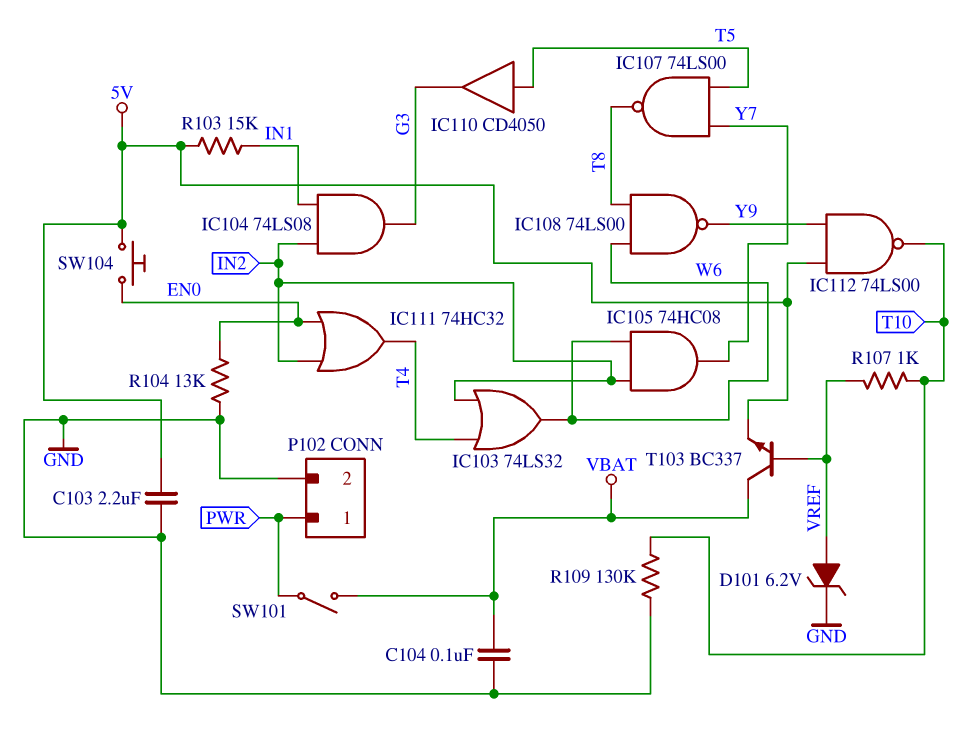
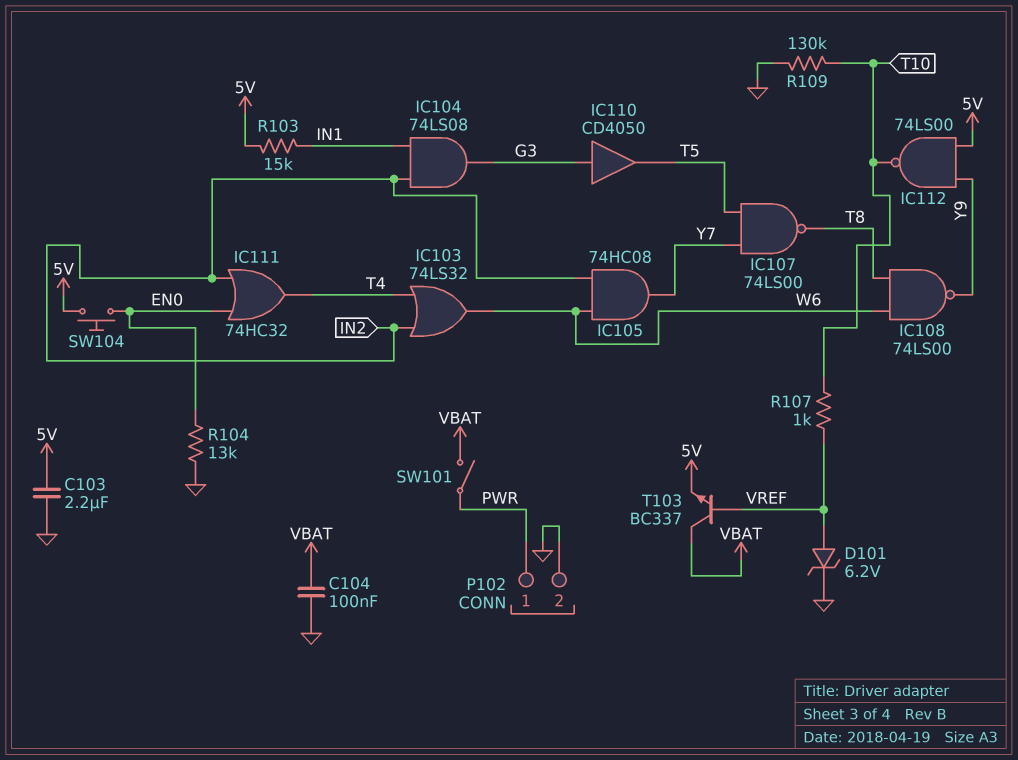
IC110: buffer CD4050 (in T5, out G3) -> buffer CD4050 (in G3, out T5)

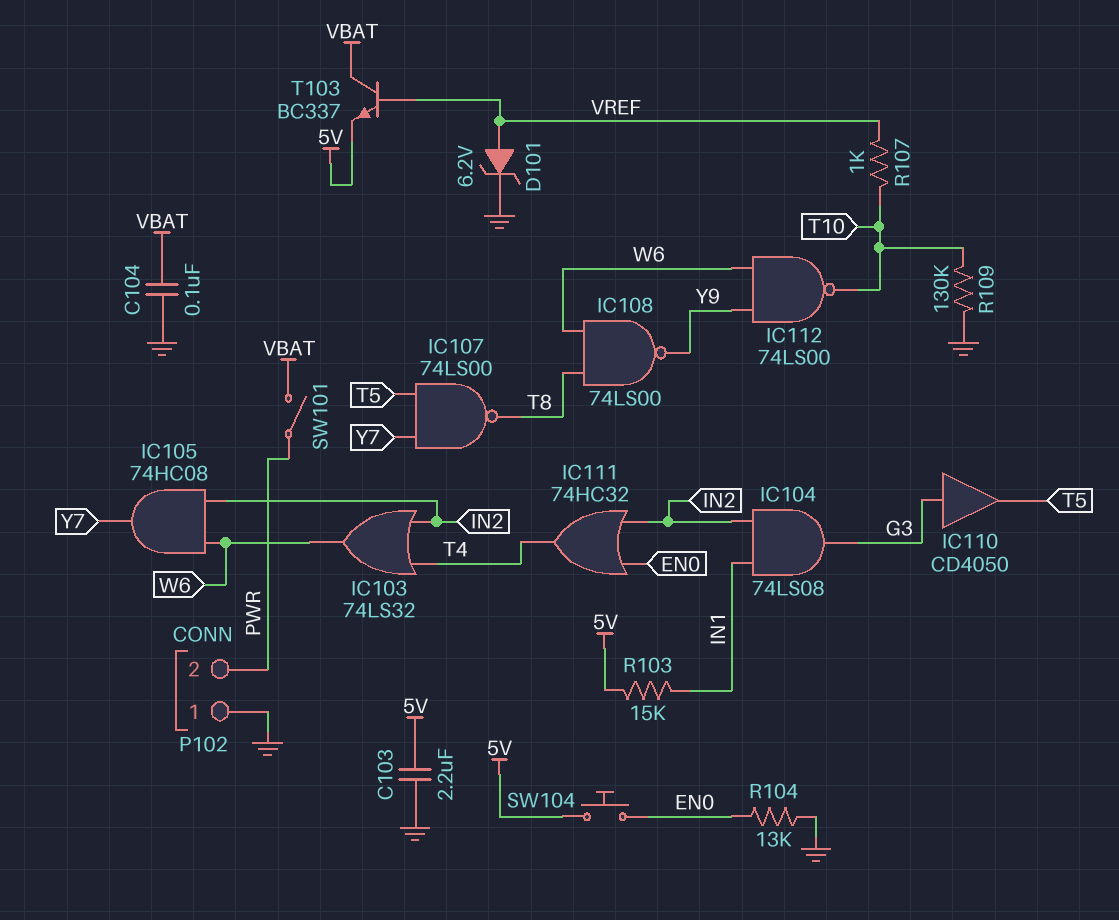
IC112: NAND 74LS00 (in 5V, in Y9, out T10) -> NAND 74LS00 (in W6, in Y9, out T10)
P102 pin 1: PWR -> GND
P102 pin 2: GND -> PWR

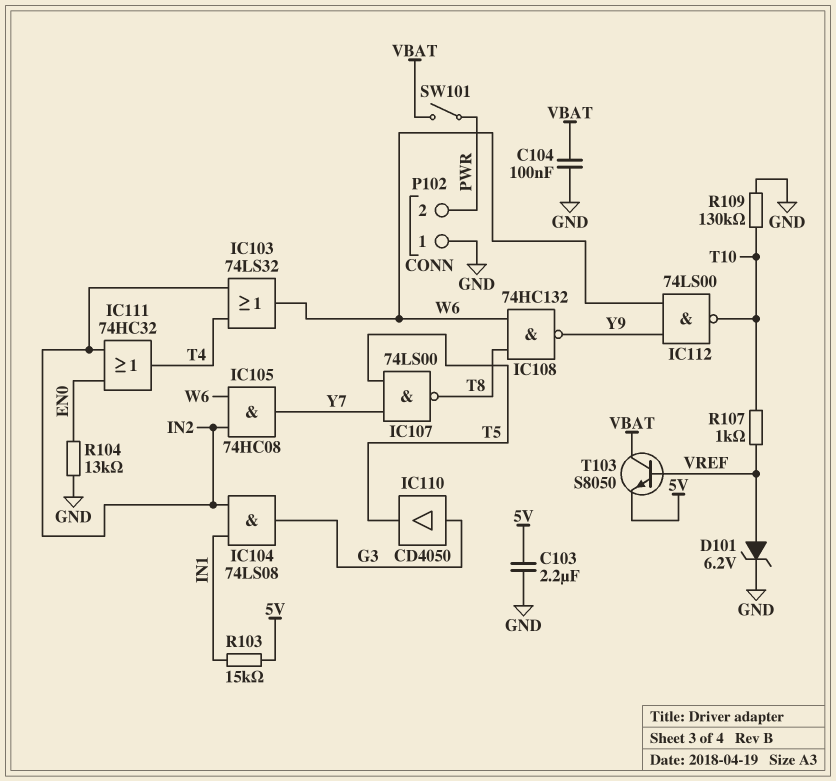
IC108: NAND 74LS00 (in T8, in W6, out Y9) -> NAND 74HC132 (in T8, in W6, out Y9)
SW104: button (5V, EN0) -> none
T103: NPN BC337 (B VREF, C VBAT, E 5V) -> NPN S8050 (B VREF, C VBAT, E 5V)

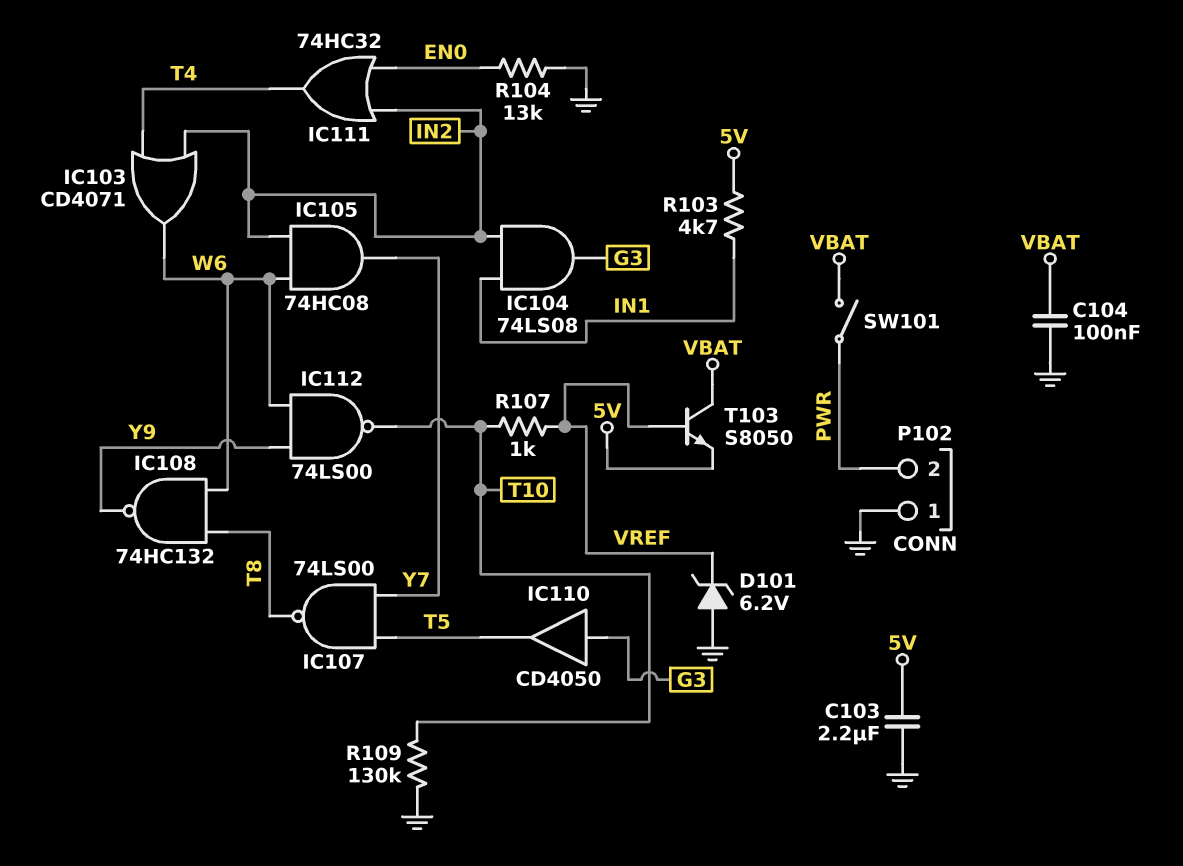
D101: zener 6.2V (A VREF, K GND) -> zener 6.2V (A GND, K VREF)
IC103: OR 74LS32 (in IN2, in T4, out W6) -> OR CD4071 (in IN2, in T4, out W6)
R103: 15k (5V, IN1) -> 4.7k (5V, IN1)

